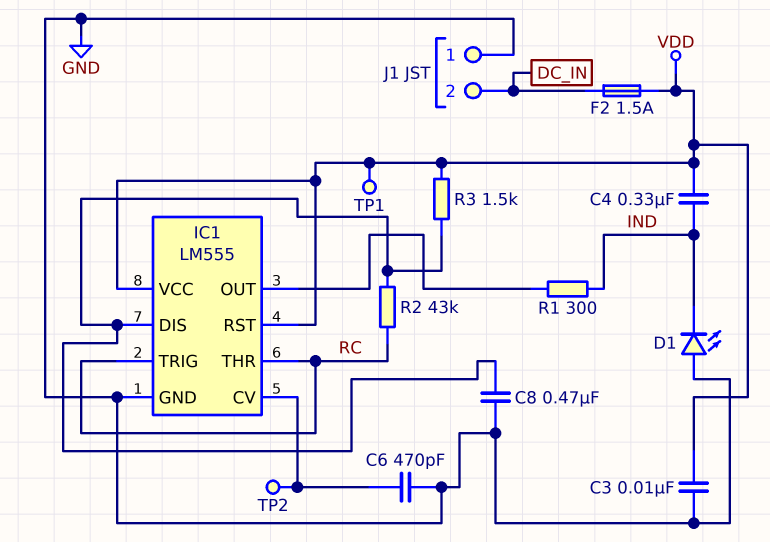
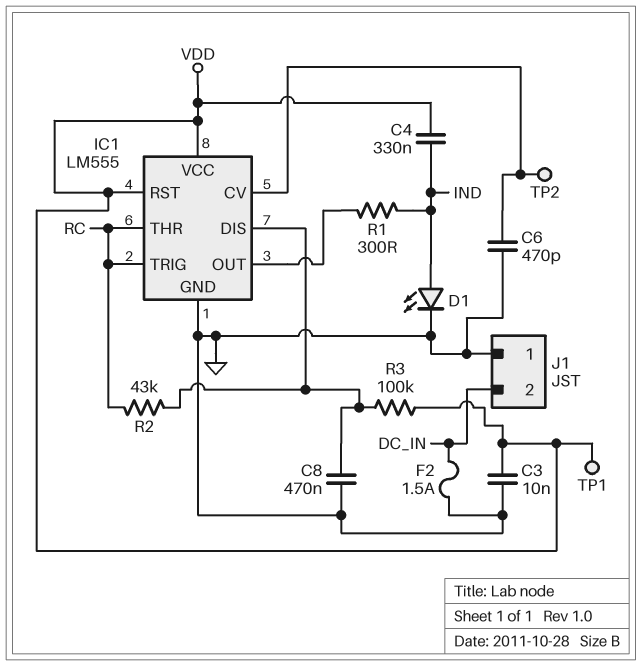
D1: LED (A GND, K IND) -> LED (A IND, K GND)
F2: 1.5A (DC_IN, VDD) -> 1.5A (DC_IN, GND)
R3: 1.5k (IC1/DIS, VDD) -> 100k (IC1/DIS, VDD)

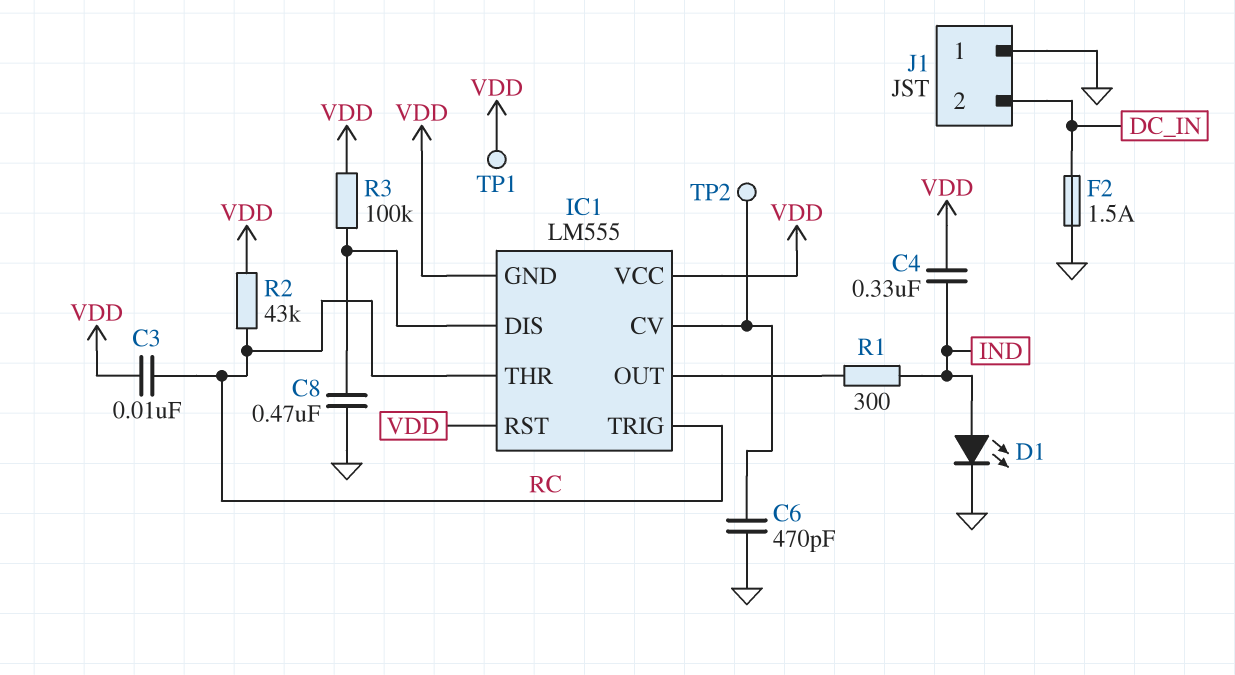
C3: 10nF (GND, VDD) -> 10nF (RC, VDD)
IC1 pin GND: GND -> VDD
R2: 43k (IC1/DIS, RC) -> 43k (RC, VDD)

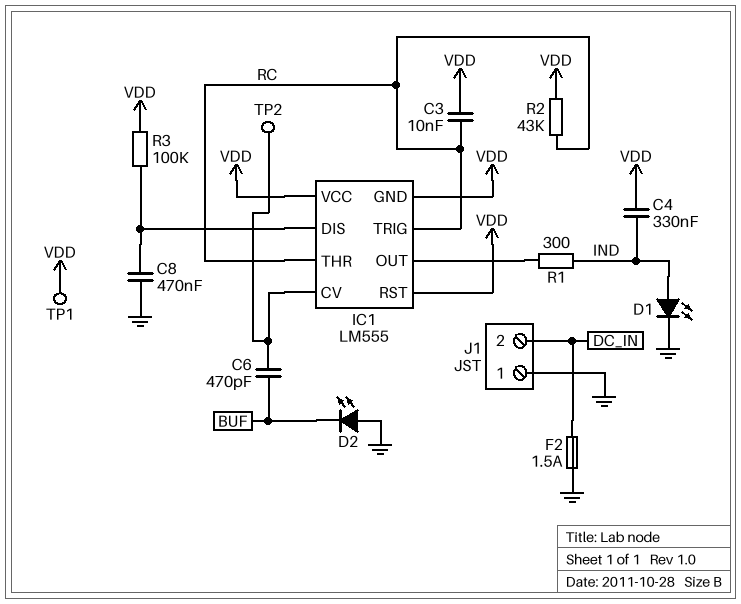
C6: 470pF (GND, IC1/CV) -> 470pF (BUF, IC1/CV)
D2: none -> LED (A GND, K BUF)

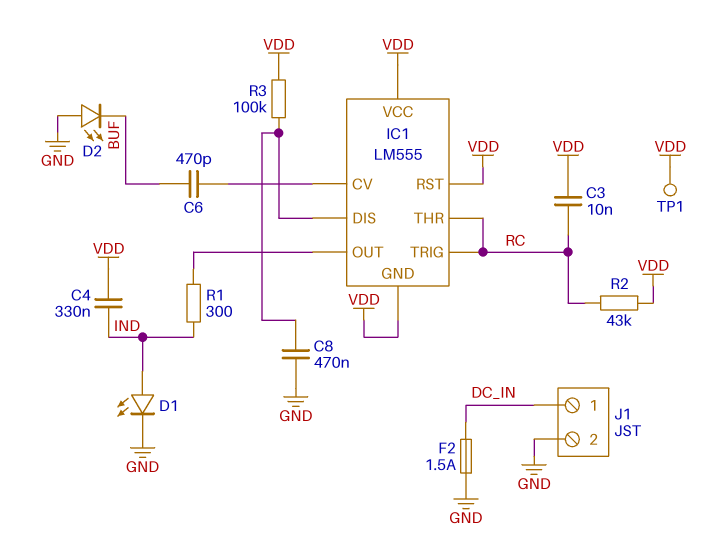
J1 pin 1: GND -> DC_IN
J1 pin 2: DC_IN -> GND
TP2: test point (IC1/CV) -> none

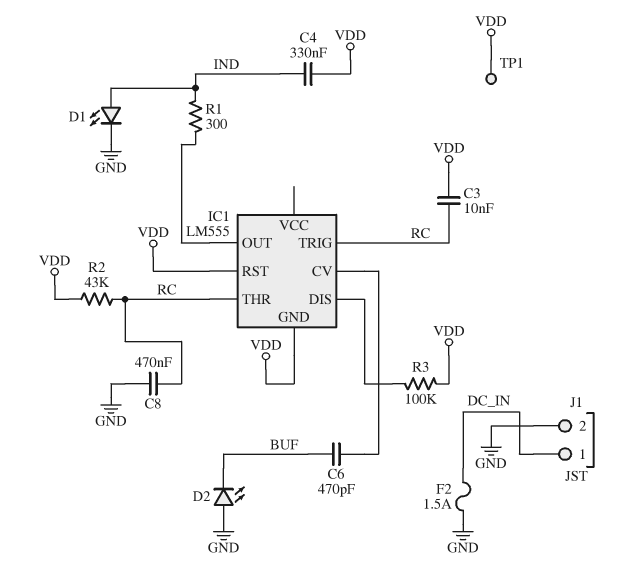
C8: 470nF (GND, IC1/DIS) -> 470nF (GND, RC)
IC1 pin VCC: VDD -> none

